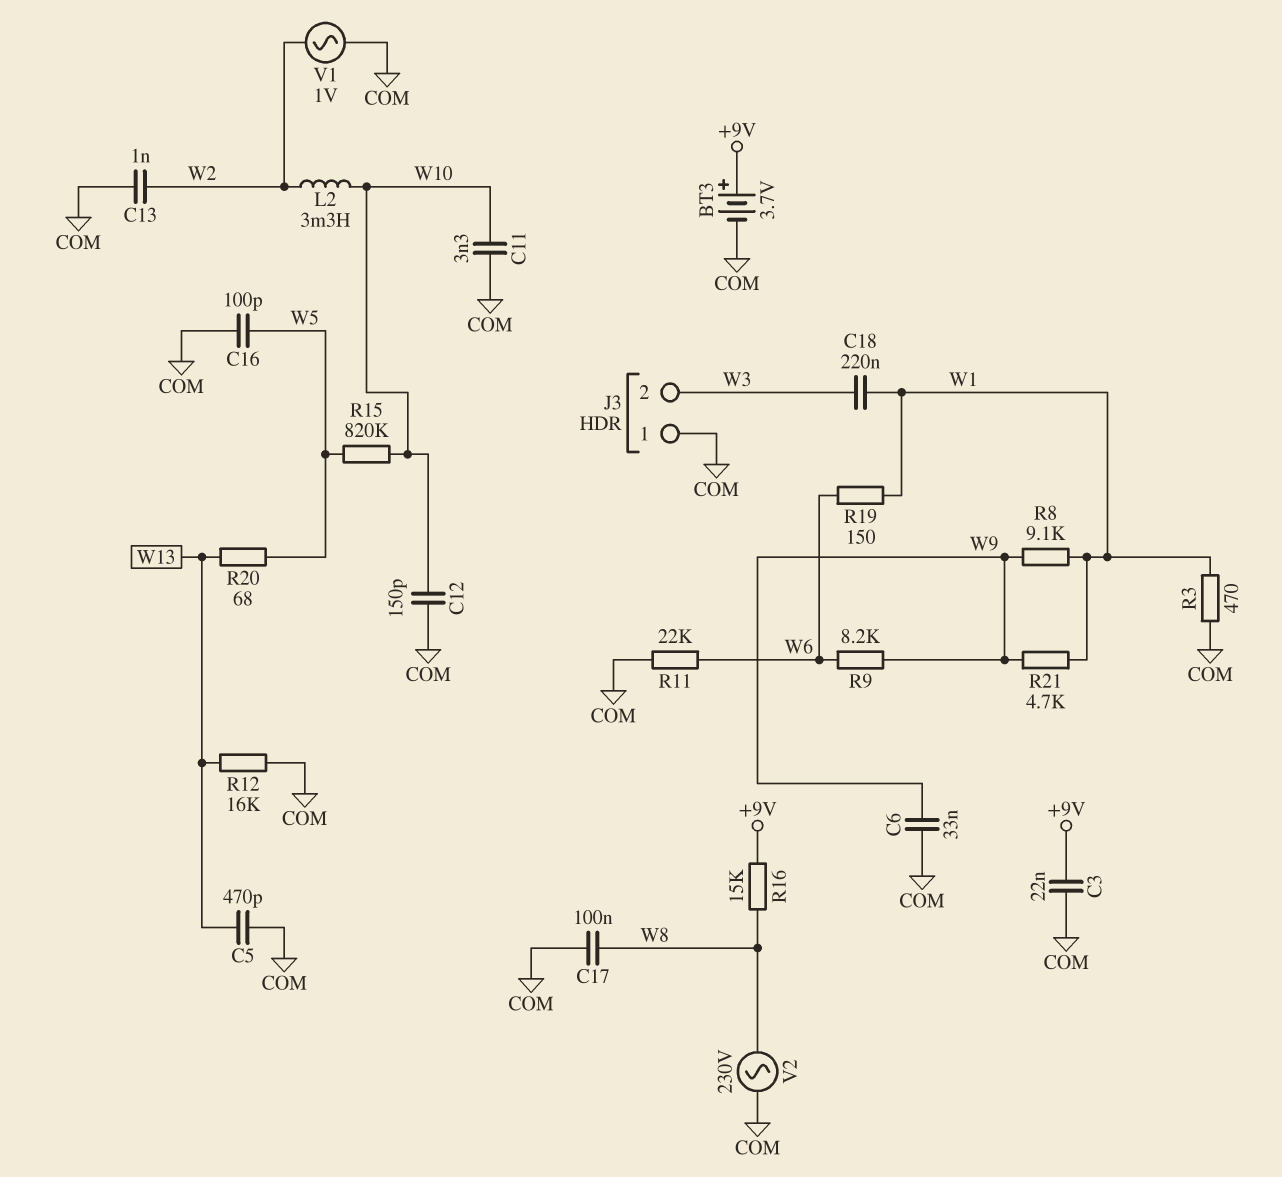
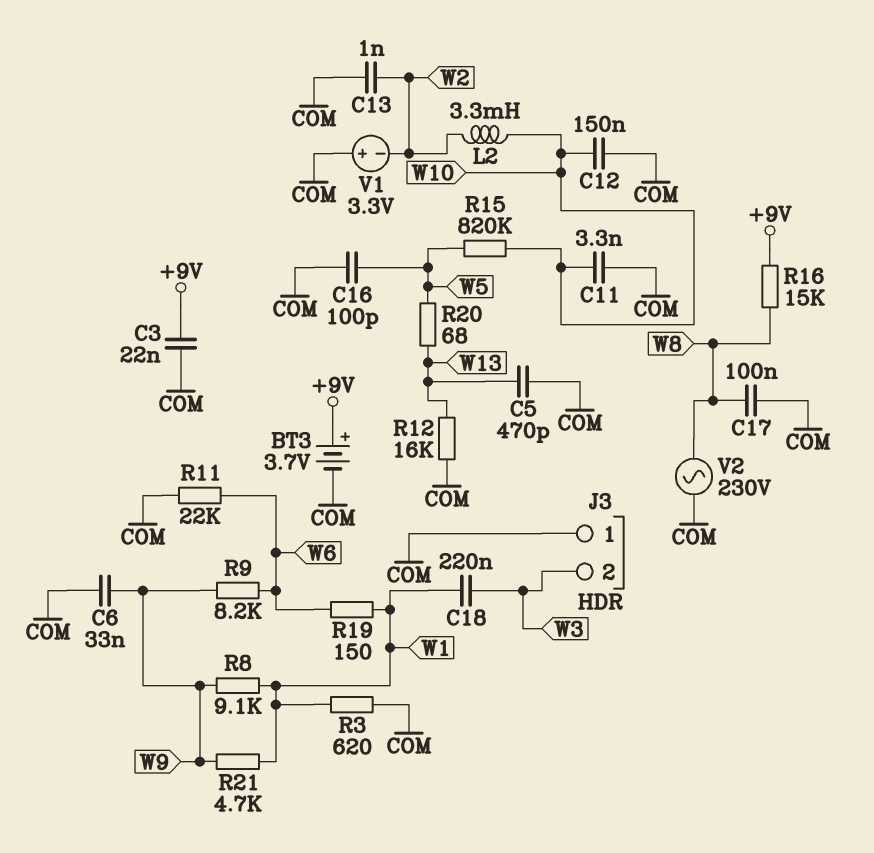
C12: 150pF (COM, W10) -> 150nF (COM, W10)
R3: 470 (COM, W1) -> 620 (COM, W1)
V1: AC 1V (COM, W2) -> 3.3V (plus COM, minus W2)

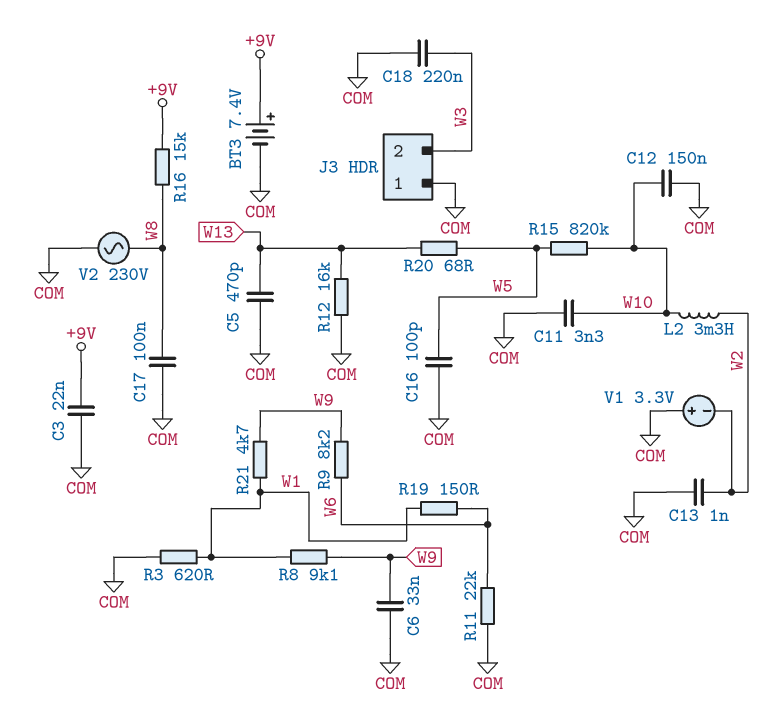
BT3: 3.7V (plus +9V, minus COM) -> 7.4V (plus +9V, minus COM)
C18: 220nF (W1, W3) -> 220nF (COM, W3)

